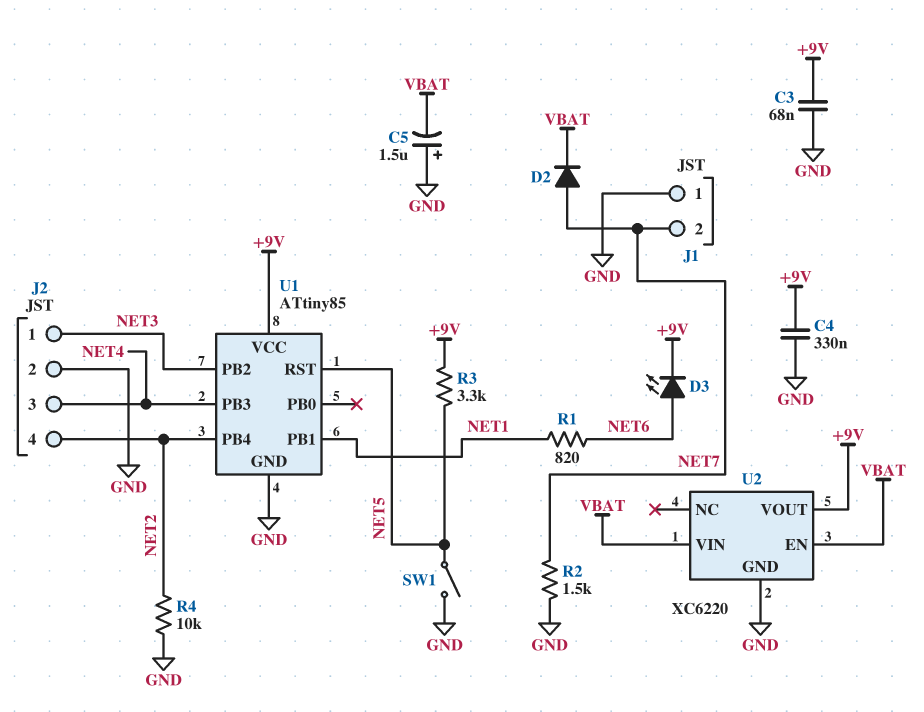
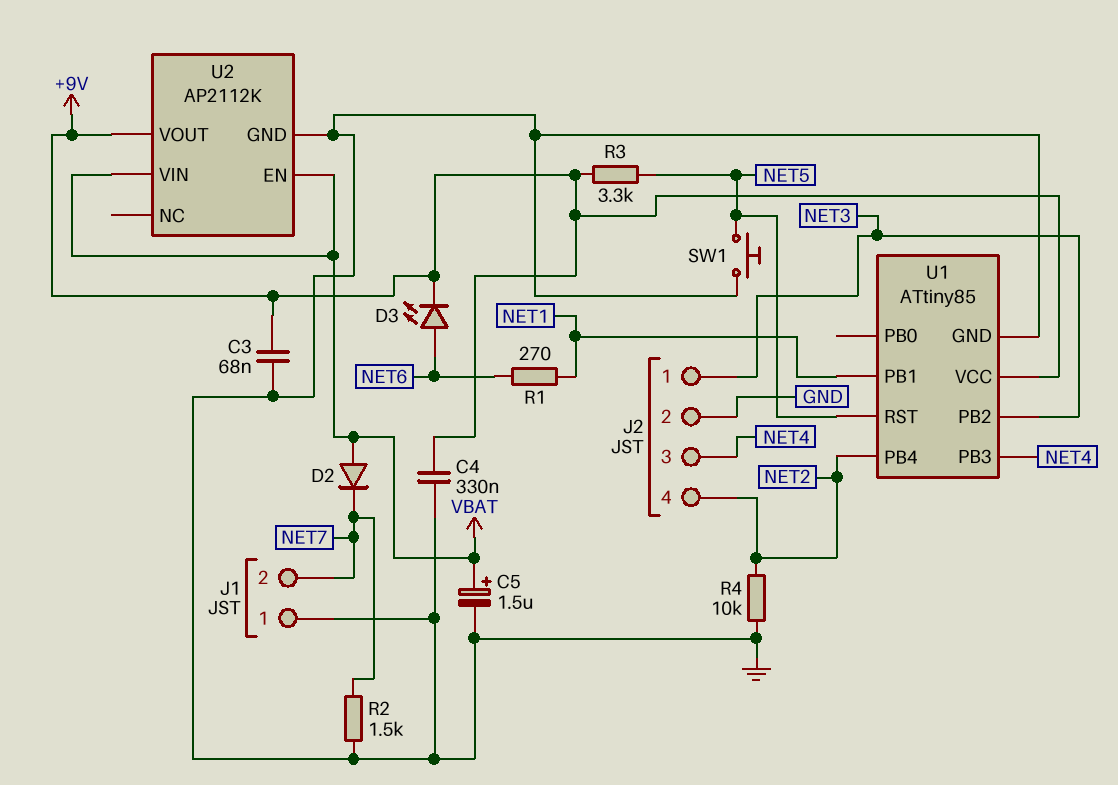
C5: 1.5uF (plus GND, minus VBAT) -> 1.5uF (plus VBAT, minus GND)
D2: diode (A NET7, K VBAT) -> diode (A VBAT, K NET7)
R1: 820 (NET1, NET6) -> 270 (NET1, NET6)
SW1: switch (GND, NET5) -> button (GND, NET5)
U2: XC6220 -> AP2112K

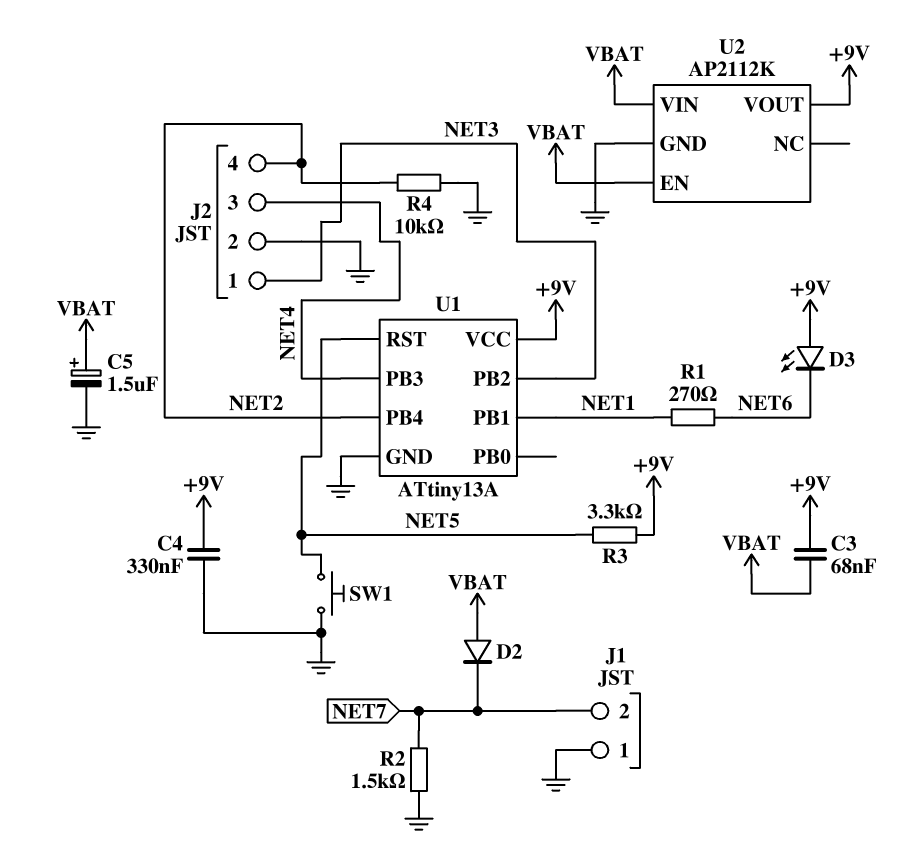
C3: 68nF (+9V, GND) -> 68nF (+9V, VBAT)
D3: LED (A NET6, K +9V) -> LED (A +9V, K NET6)
U1: ATtiny85 -> ATtiny13A

